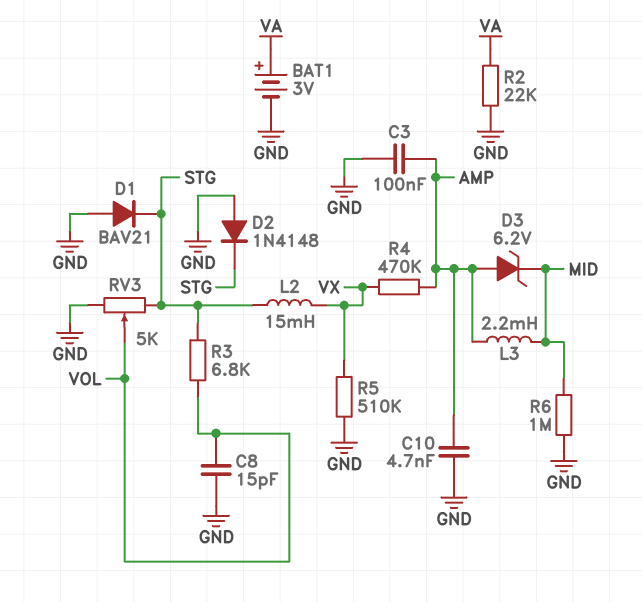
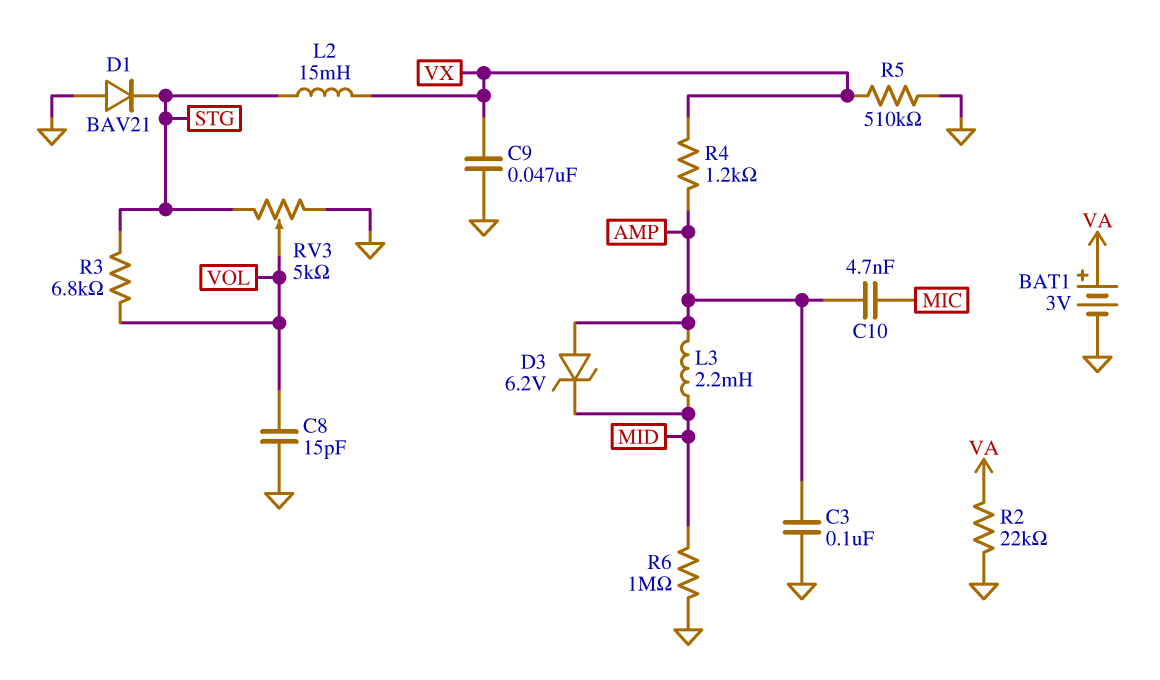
C9: none -> 47nF (GND, VX)
C10: 4.7nF (AMP, GND) -> 4.7nF (AMP, MIC)
D2: diode 1N4148 (A GND, K STG) -> none
R4: 470k (AMP, VX) -> 1.2k (AMP, VX)

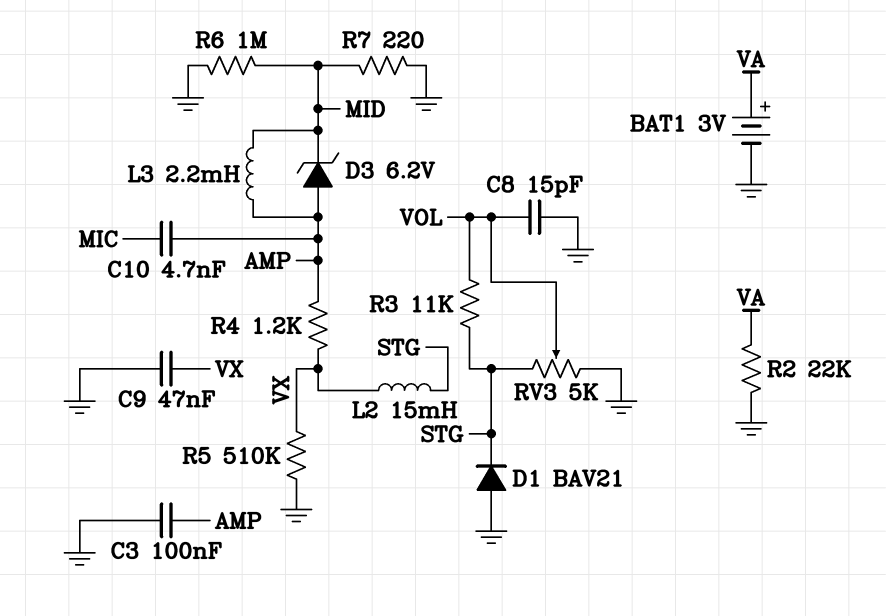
R3: 6.8k (STG, VOL) -> 11k (STG, VOL)
R7: none -> 220 (GND, MID)

